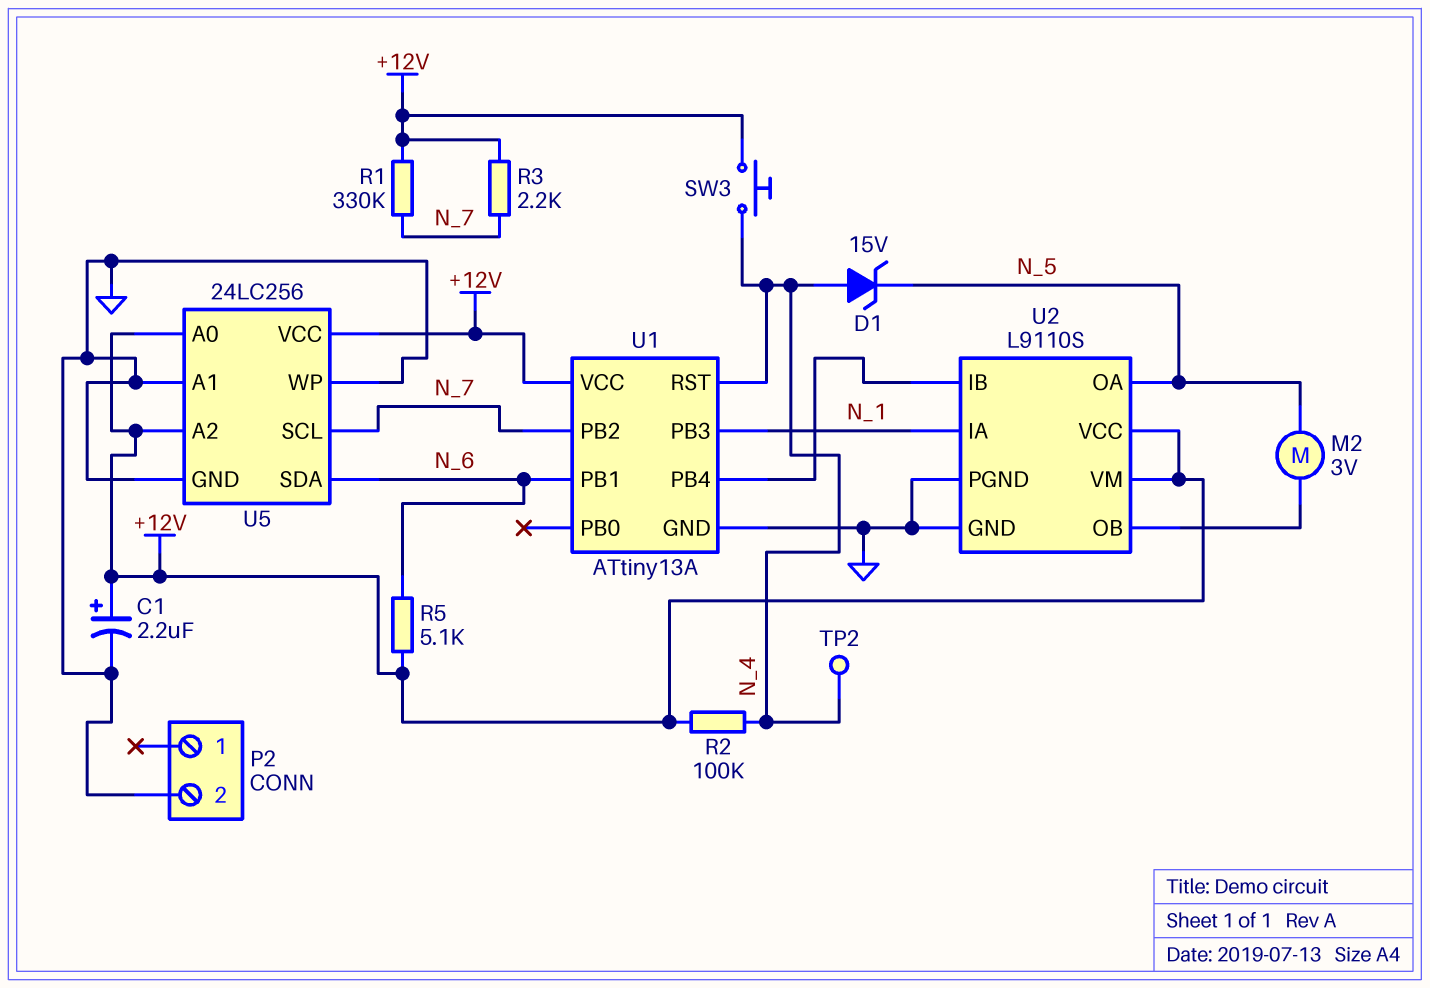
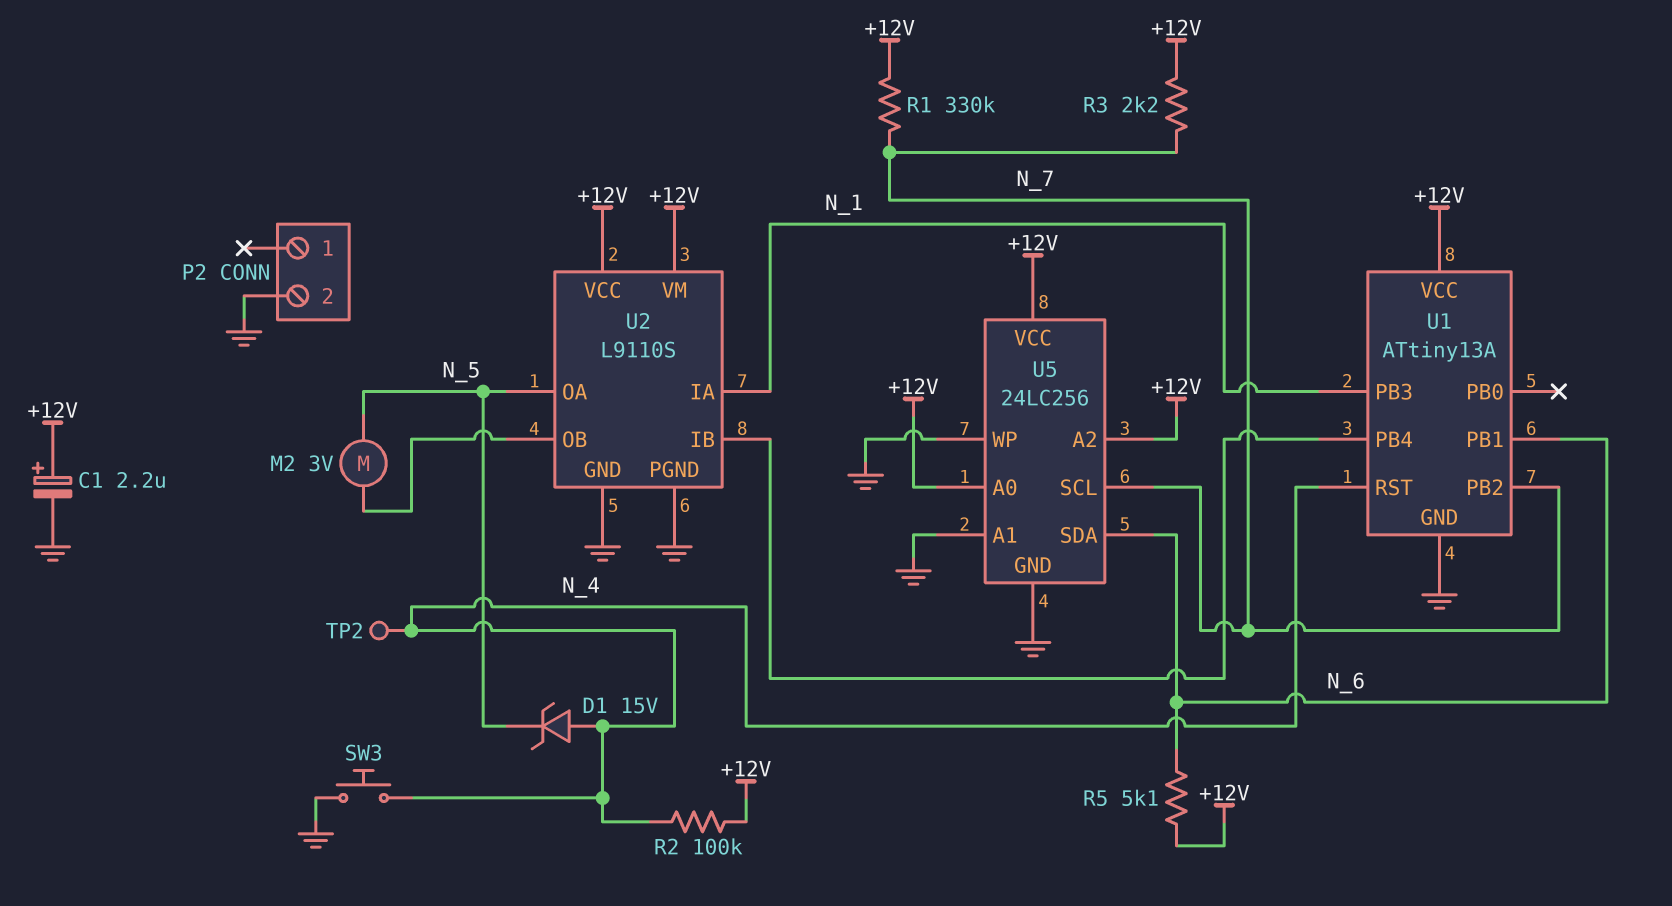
SW3: button (+12V, N_4) -> button (GND, N_4)

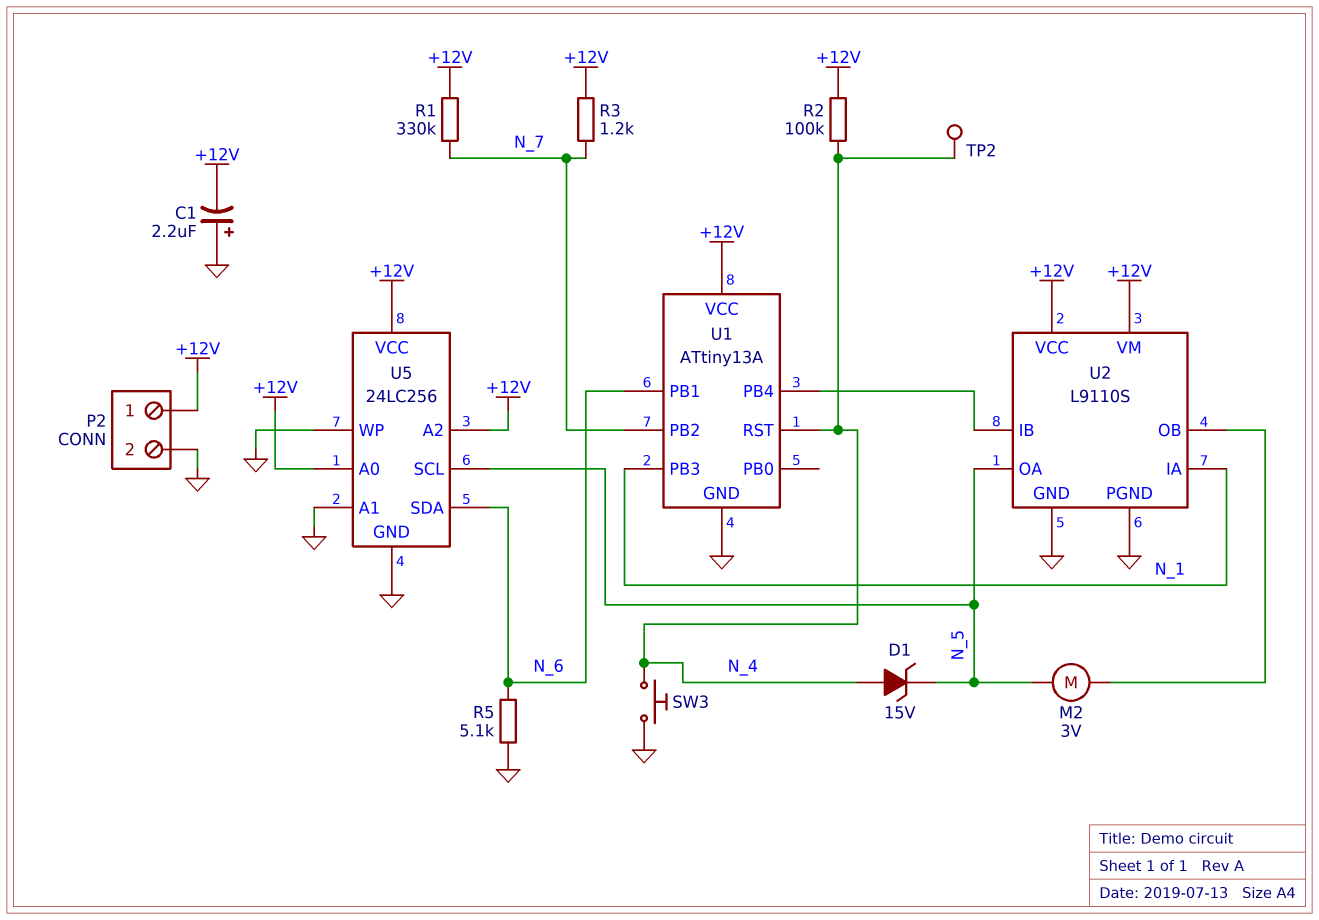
C1: 2.2uF (plus +12V, minus GND) -> 2.2uF (plus GND, minus +12V)
P2 pin 1: none -> +12V
R3: 2.2k (+12V, N_7) -> 1.2k (+12V, N_7)
R5: 5.1k (+12V, N_6) -> 5.1k (GND, N_6)
U5 pin SCL: N_7 -> N_5

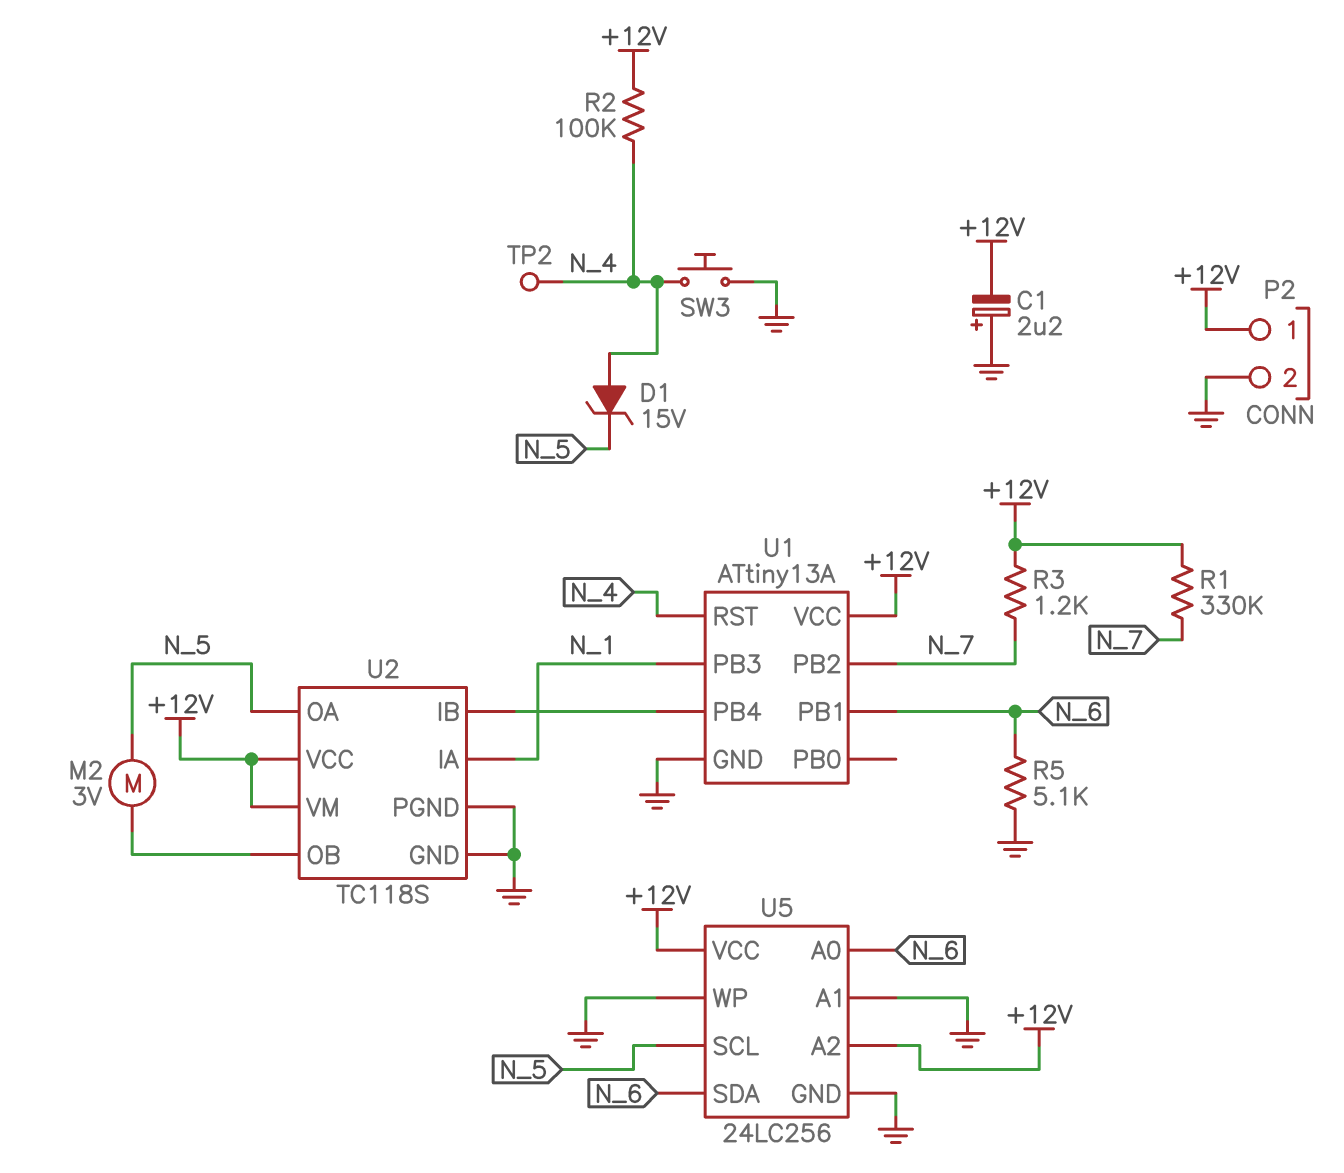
U2: L9110S -> TC118S
U5 pin A0: +12V -> N_6

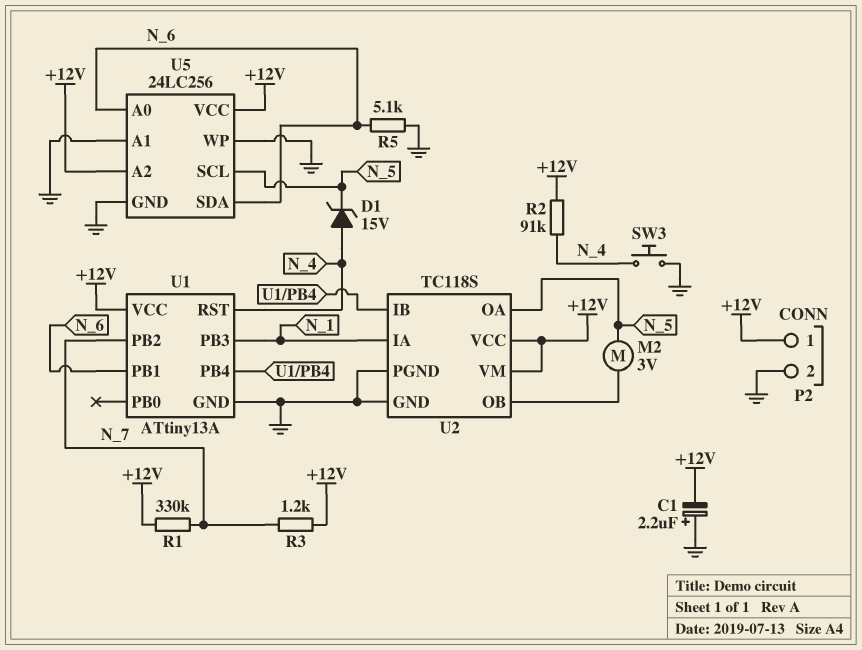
R2: 100k (+12V, N_4) -> 91k (+12V, N_4)
TP2: test point (N_4) -> none

